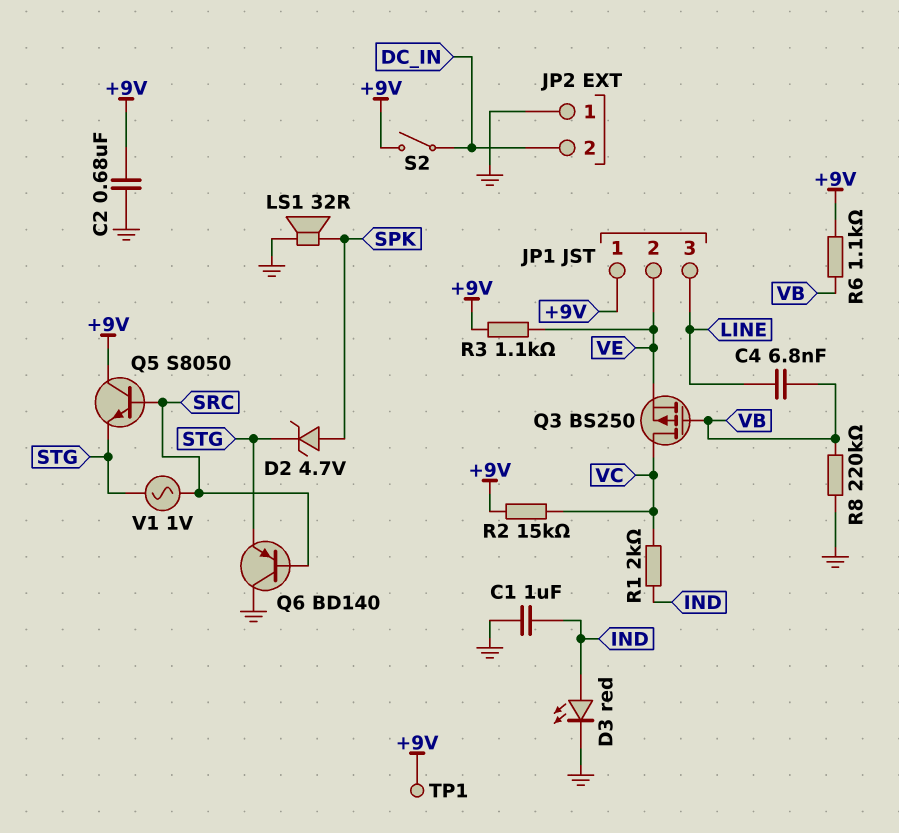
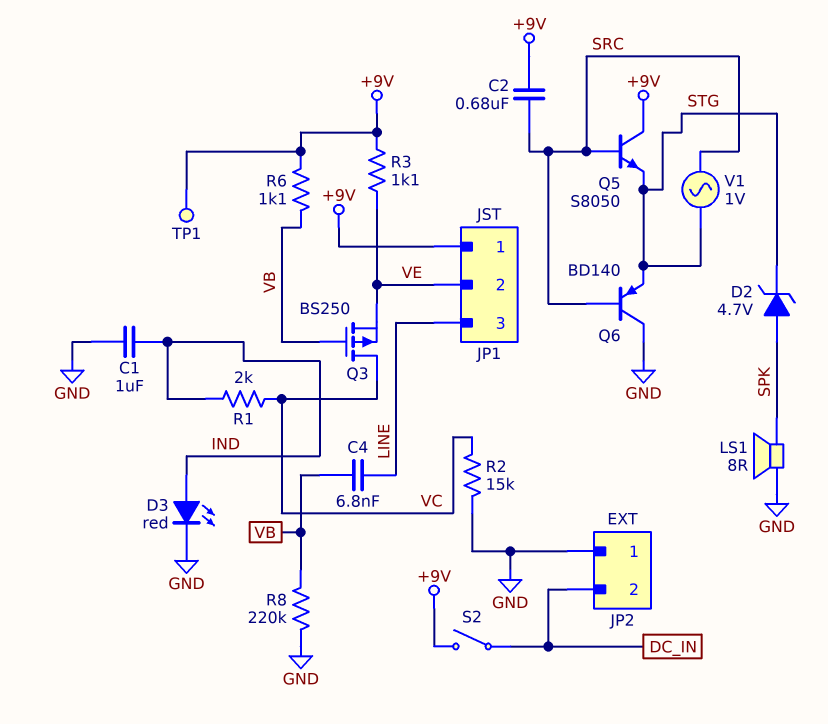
C2: 680nF (+9V, GND) -> 680nF (+9V, SRC)
LS1: speaker 32R (GND, SPK) -> speaker 8R (GND, SPK)
R2: 15k (+9V, VC) -> 15k (GND, VC)

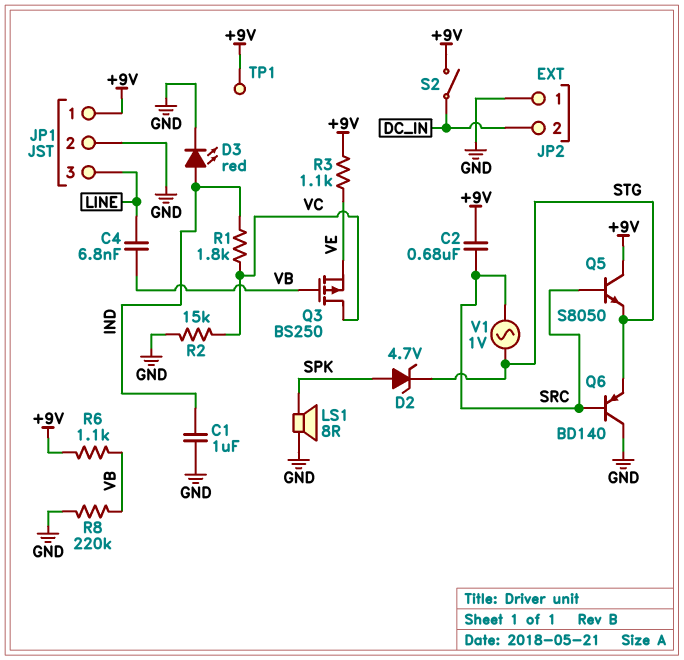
JP1 pin 2: VE -> GND
R1: 2k (IND, VC) -> 1.8k (IND, VC)

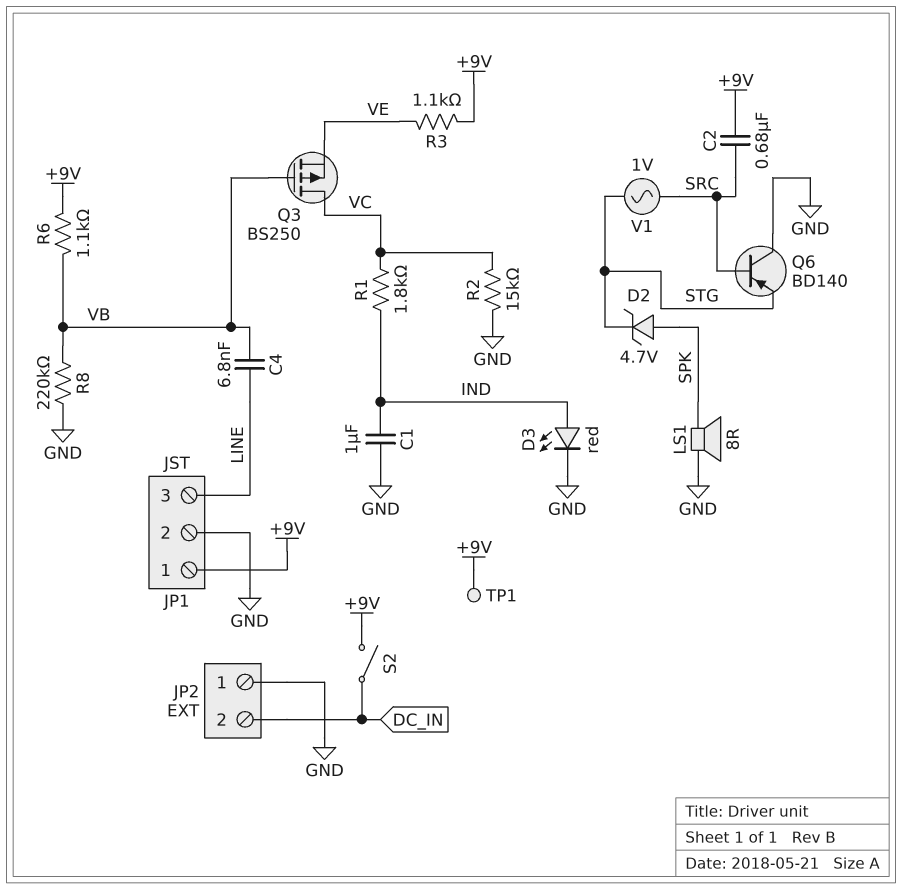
Q5: NPN S8050 (B SRC, C +9V, E STG) -> none

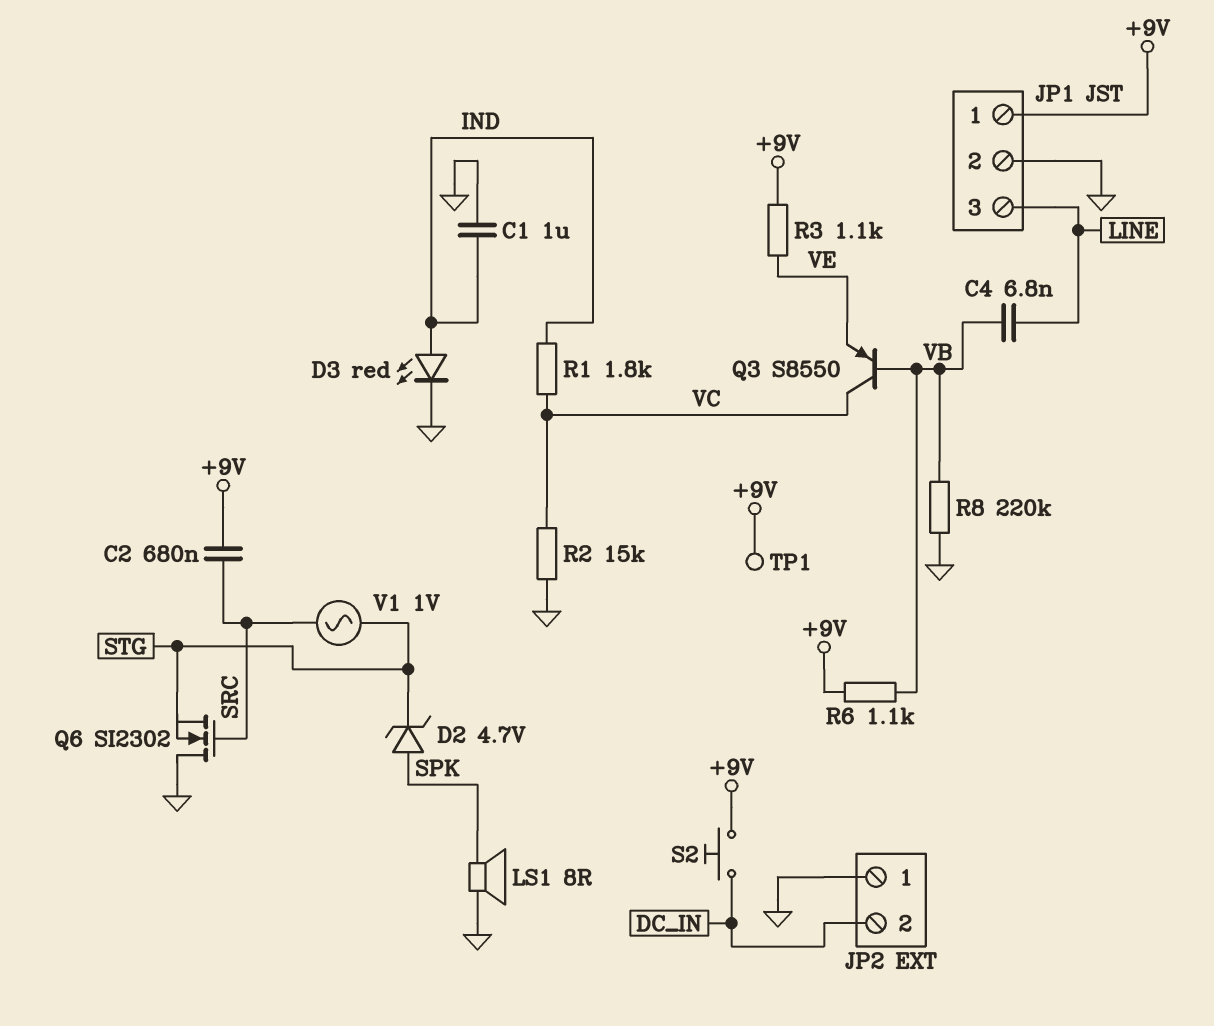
Q3: PMOS BS250 (G VB, D VC, S VE) -> PNP S8550 (B VB, C VC, E VE)
Q6: PNP BD140 (B SRC, C GND, E STG) -> NMOS SI2302 (G SRC, D GND, S STG)
S2: switch (+9V, DC_IN) -> button (+9V, DC_IN)

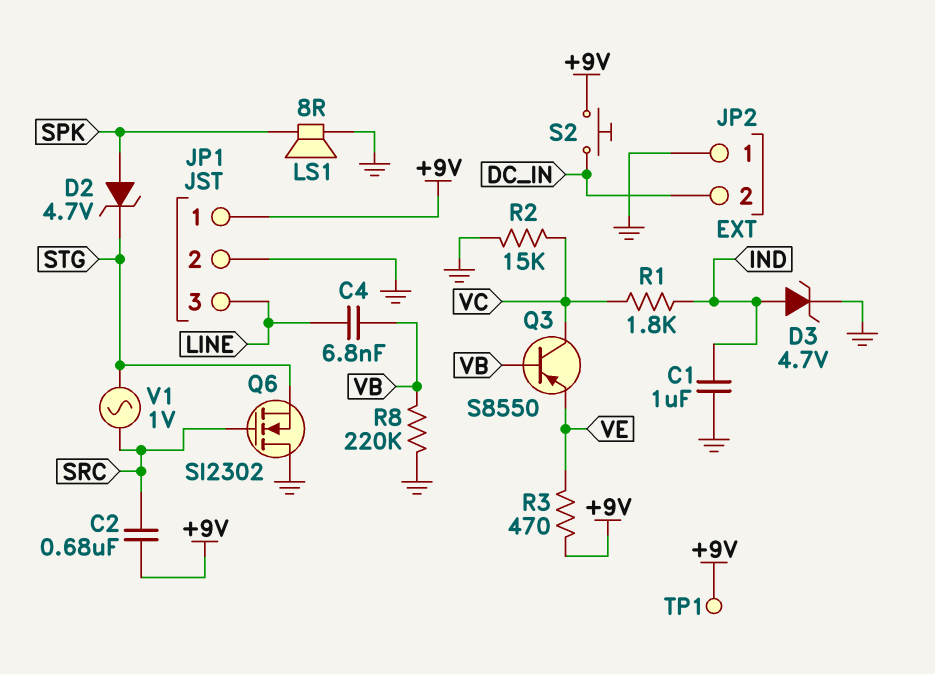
D3: LED red (A IND, K GND) -> zener 4.7V (A IND, K GND)
R3: 1.1k (+9V, VE) -> 470 (+9V, VE)
R6: 1.1k (+9V, VB) -> none

